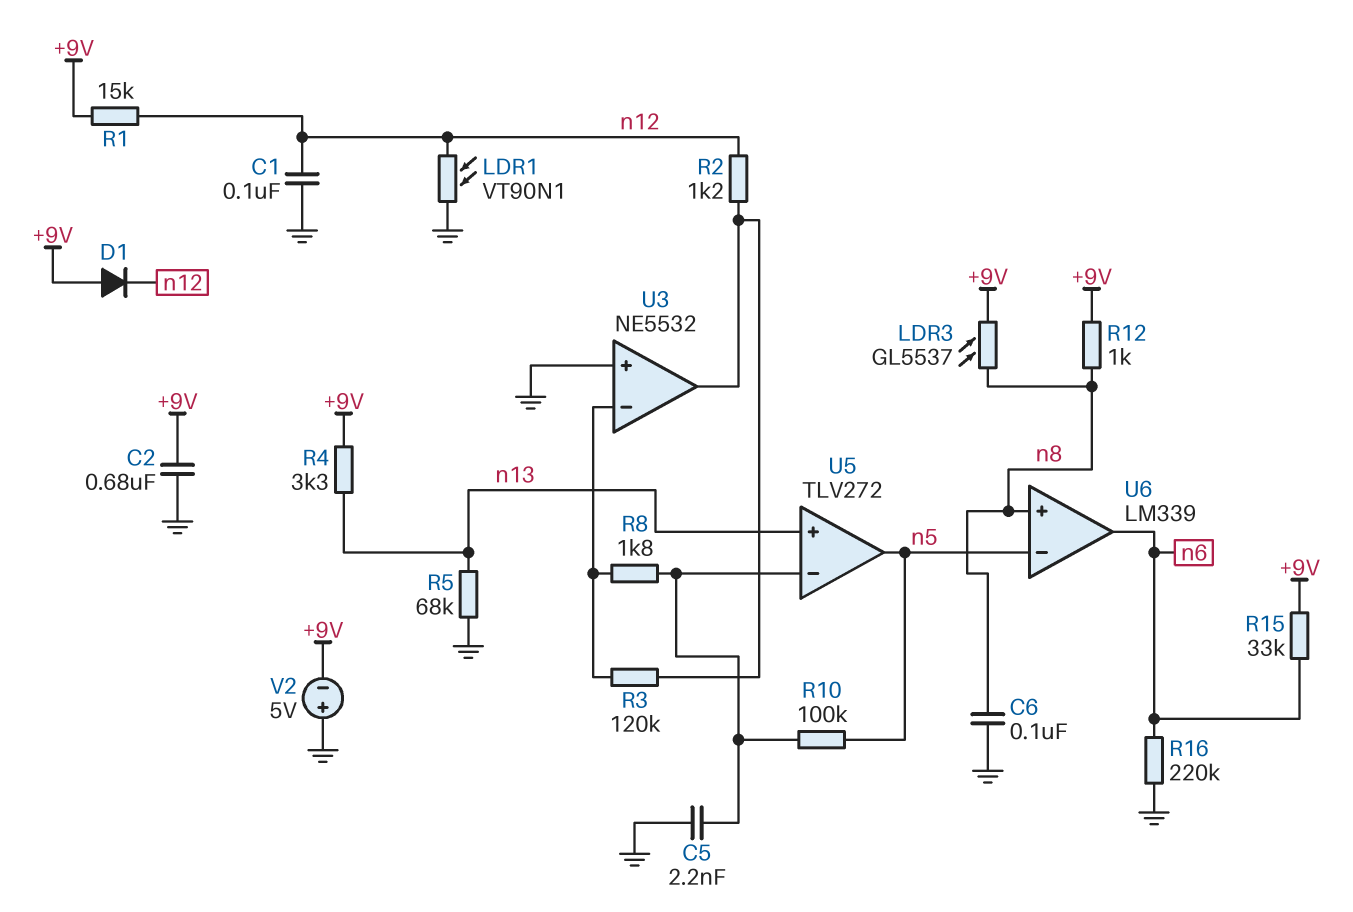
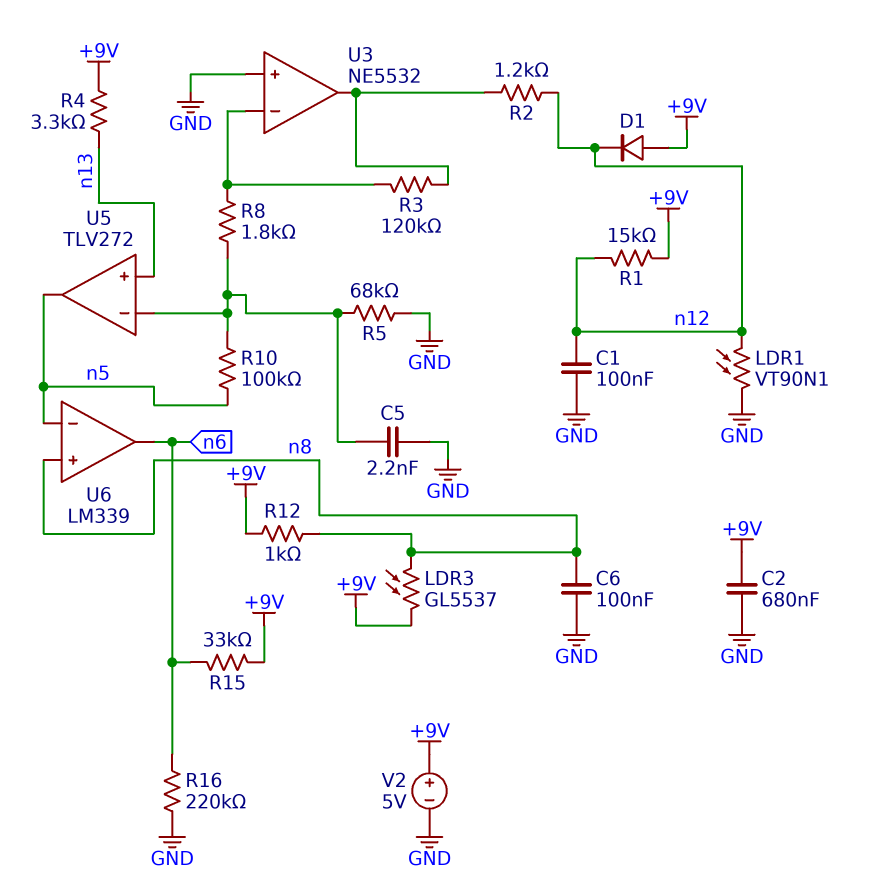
R5: 68k (GND, n13) -> 68k (GND, U5/in-)
V2: 5V (plus GND, minus +9V) -> 5V (plus +9V, minus GND)

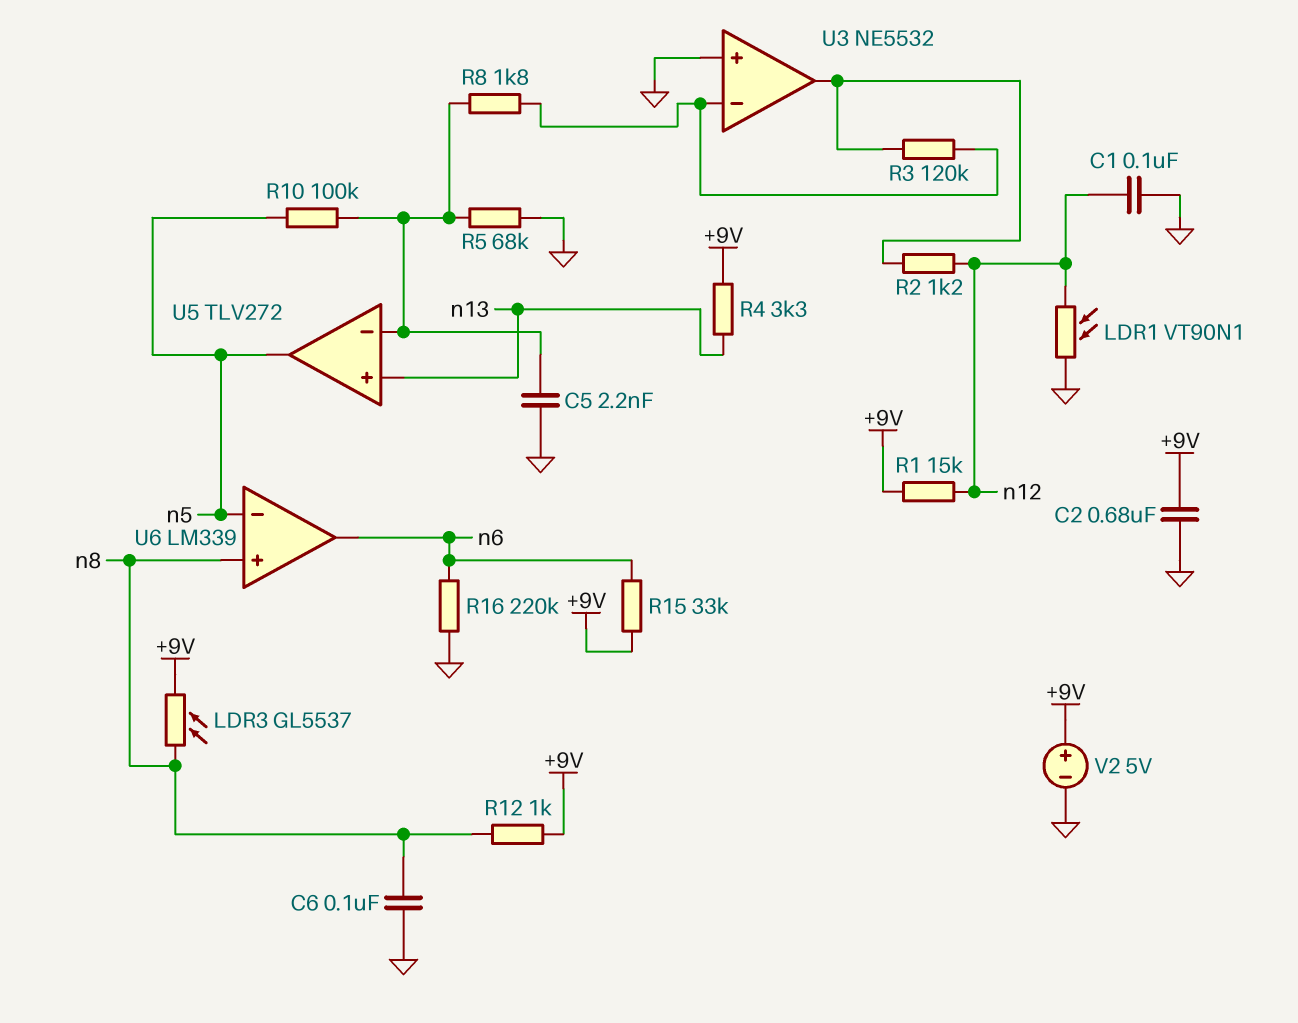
D1: diode (A +9V, K n12) -> none

